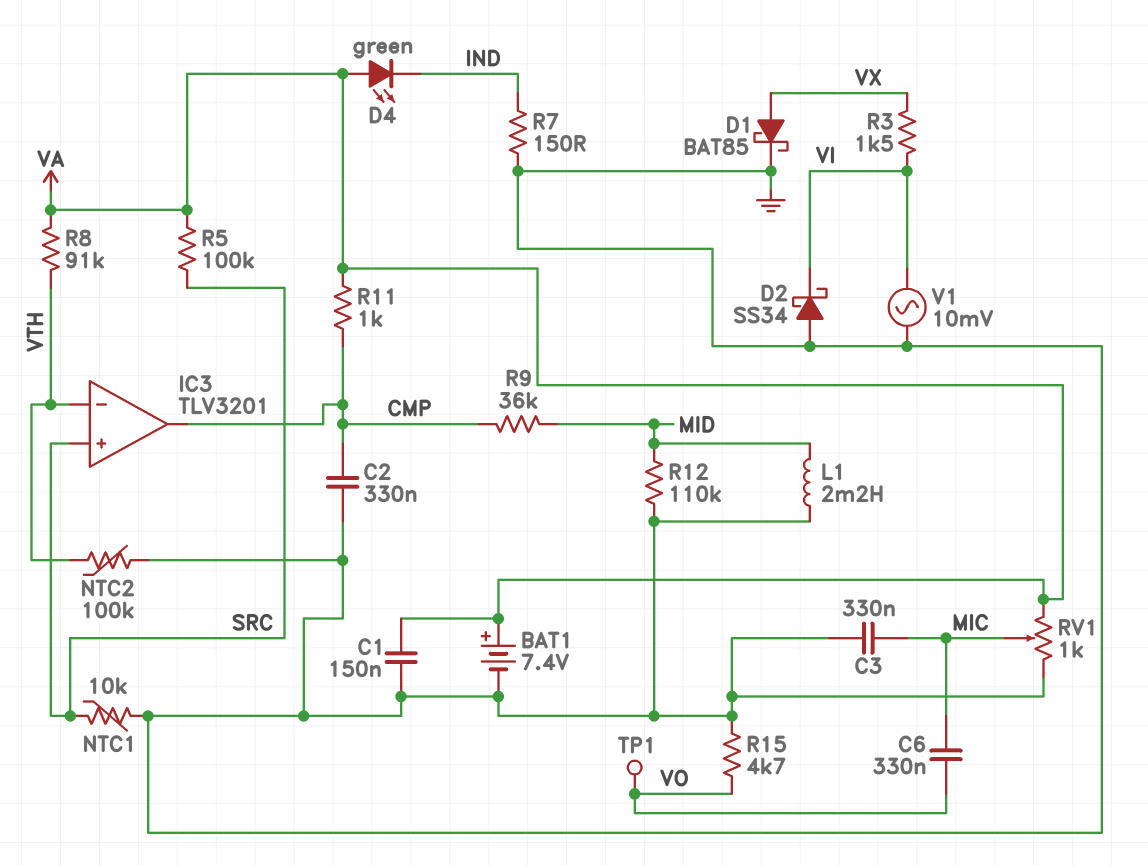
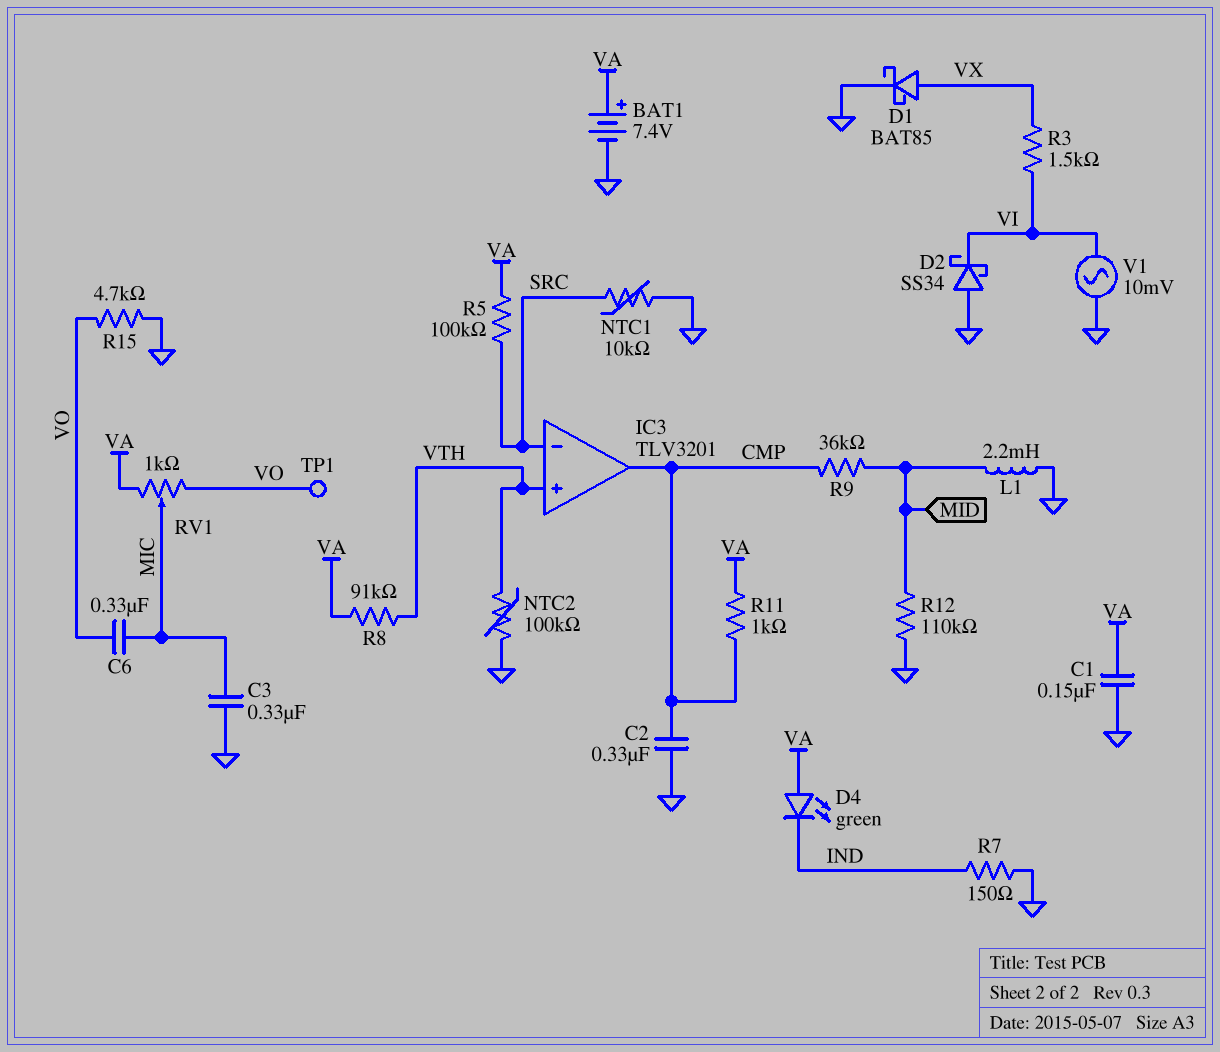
IC3 pin in+: SRC -> VTH
IC3 pin in-: VTH -> SRC
RV1: 1k (GND, VA, wiper MIC) -> 1k (VA, VO, wiper MIC)

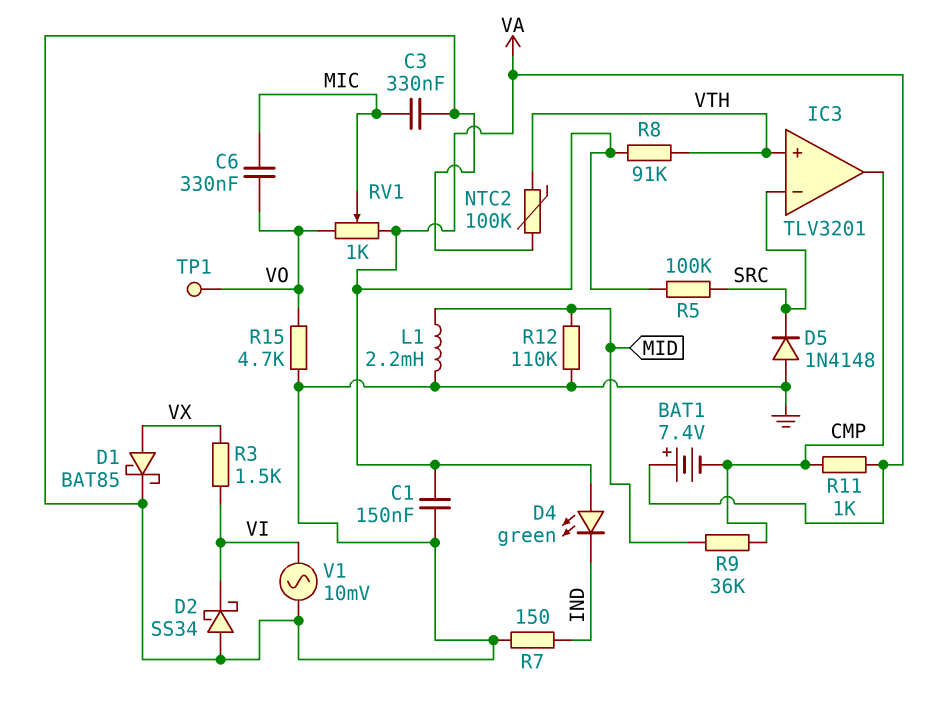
BAT1: 7.4V (plus VA, minus GND) -> 7.4V (plus VA, minus CMP)
C2: 330nF (CMP, GND) -> none
D5: none -> diode 1N4148 (A GND, K SRC)
NTC1: 10k (GND, SRC) -> none

